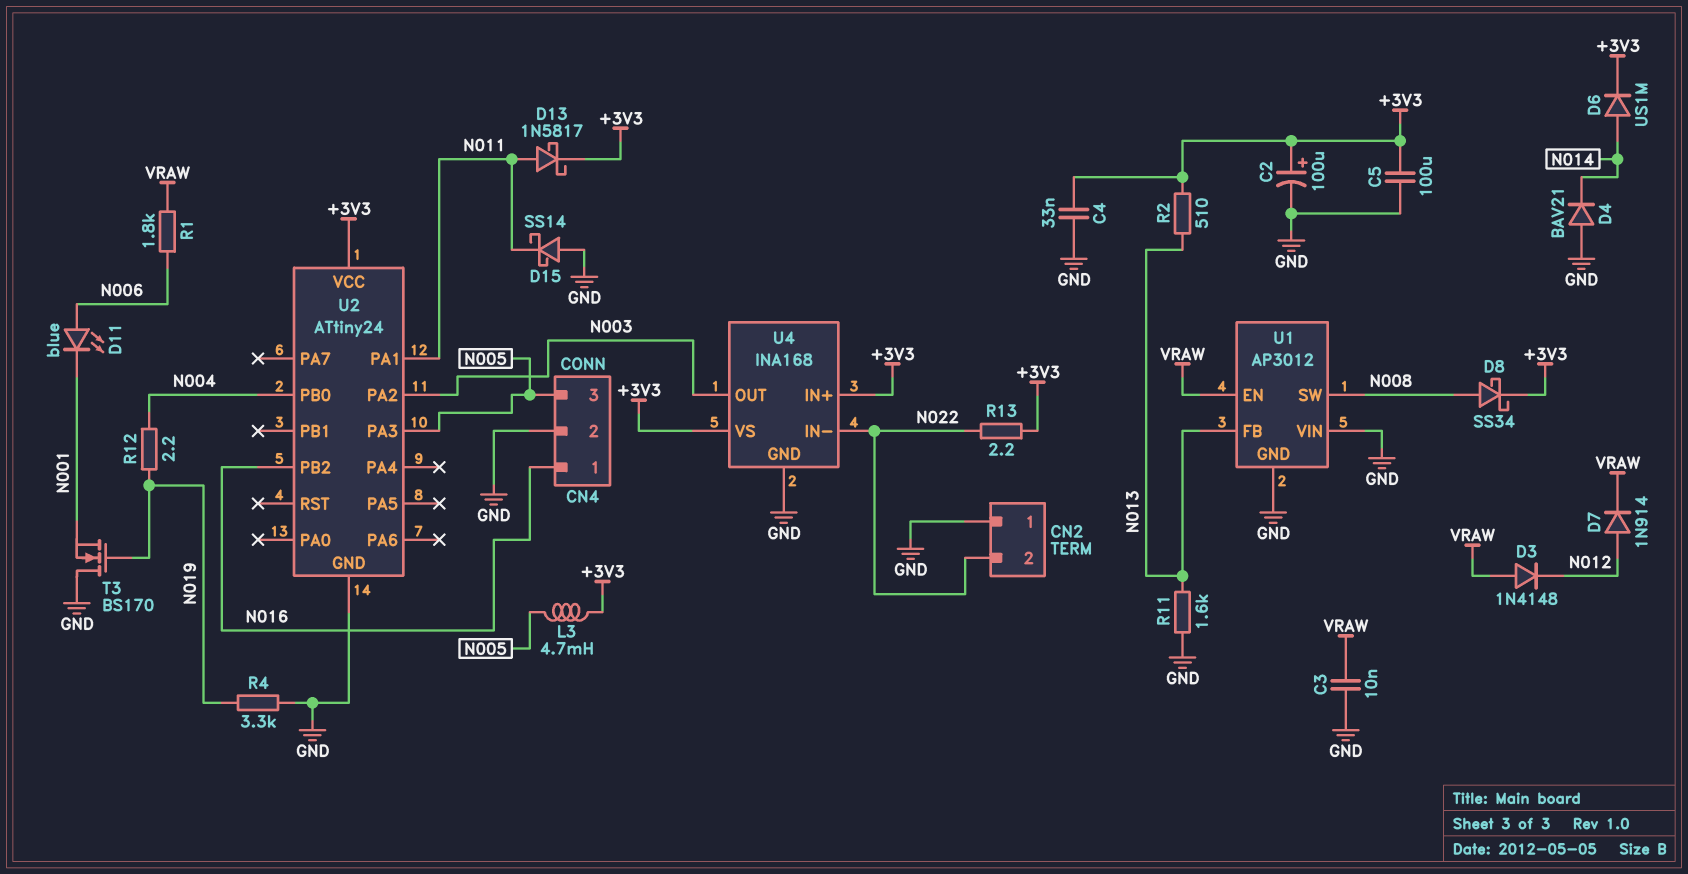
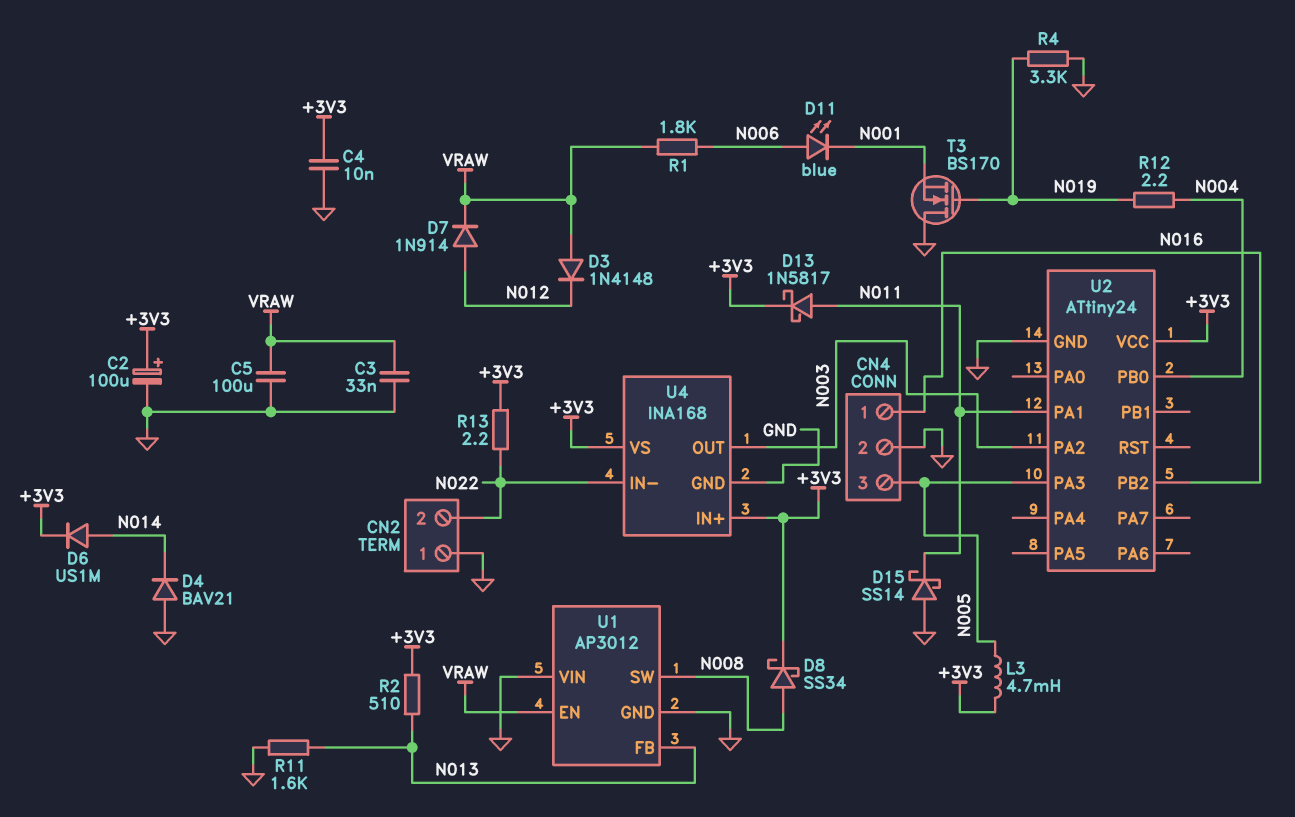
C3: 10nF (GND, VRAW) -> 33nF (GND, VRAW)
C4: 33nF (+3V3, GND) -> 10nF (+3V3, GND)
C5: 100uF (+3V3, GND) -> 100uF (GND, VRAW)

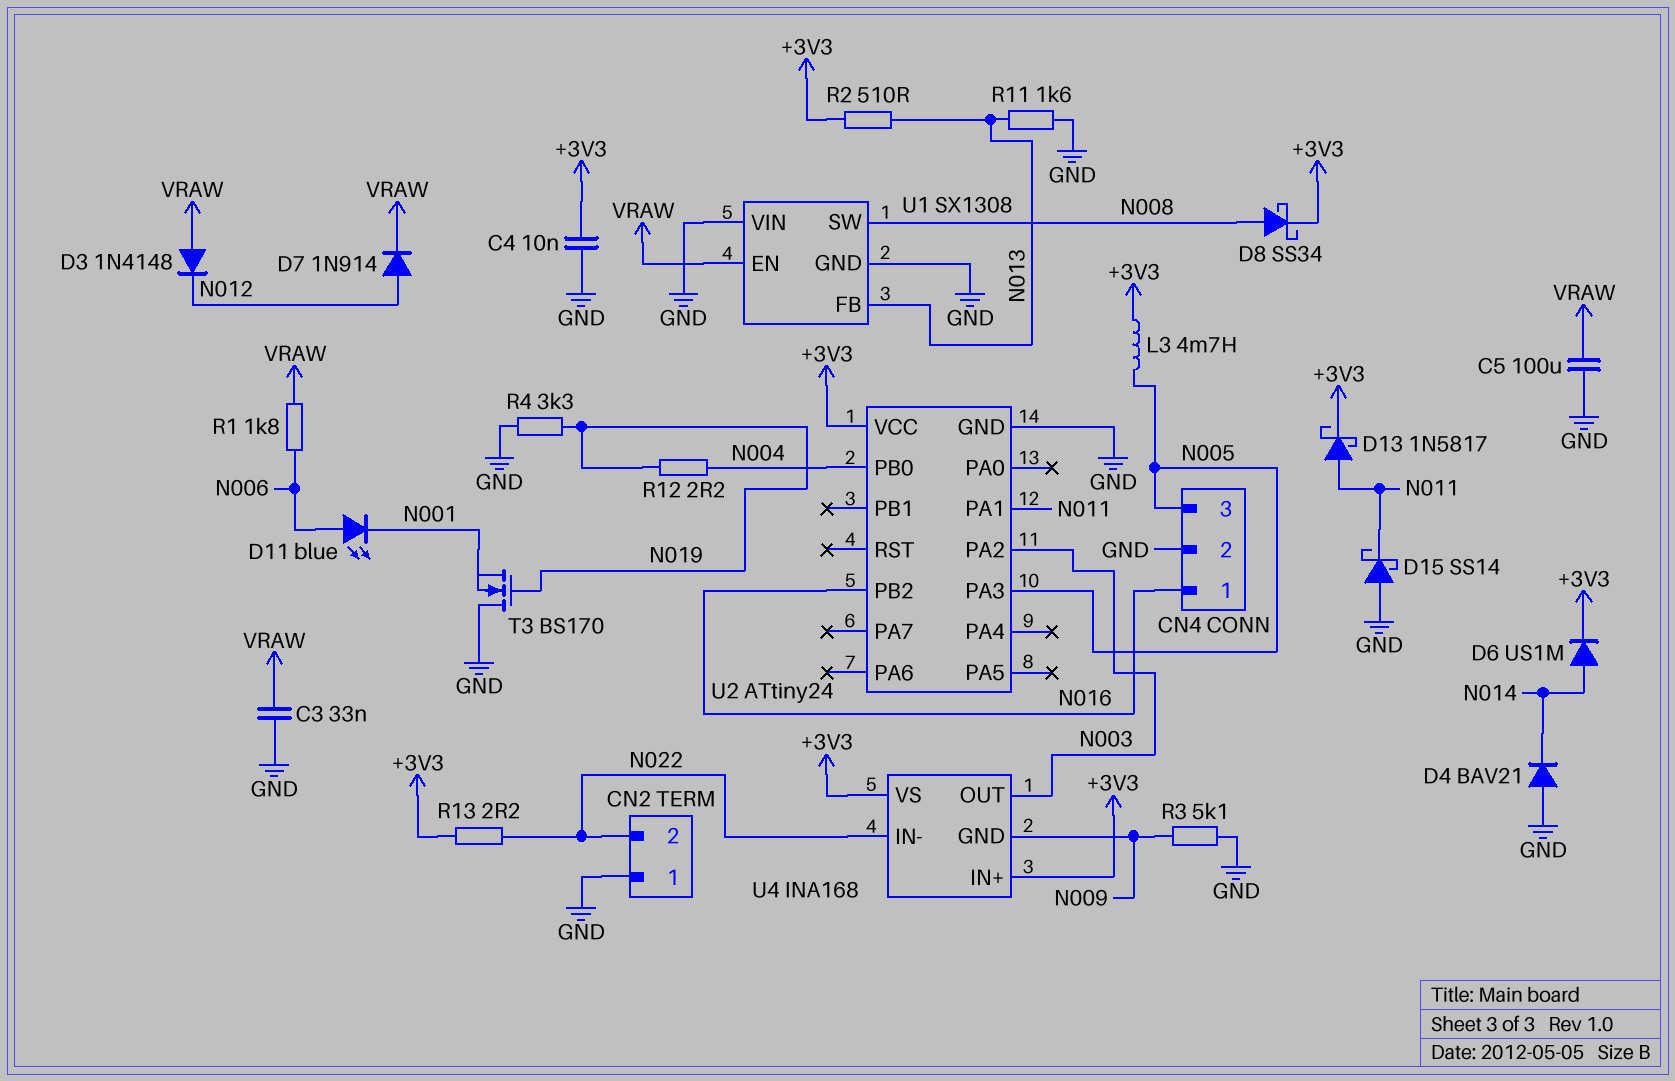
C2: 100uF (plus +3V3, minus GND) -> none
R3: none -> 5.1k (GND, N009)
U1: AP3012 -> SX1308
U4 pin GND: GND -> N009

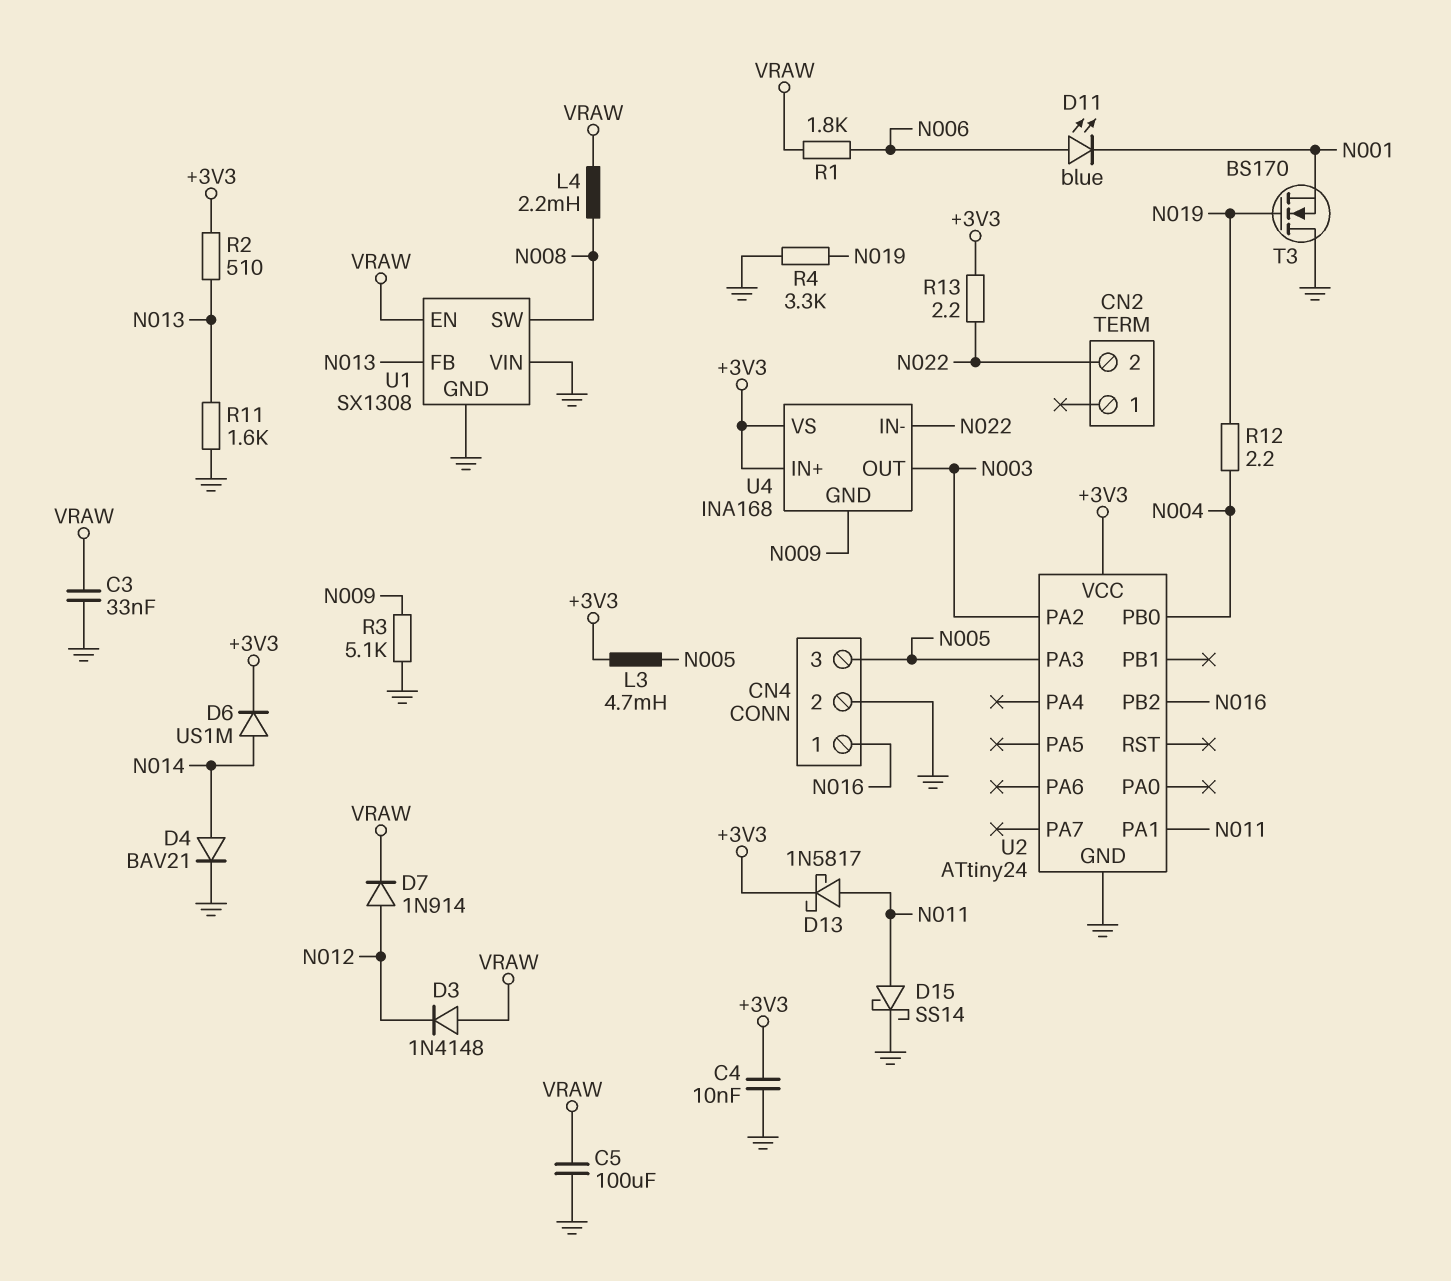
CN2 pin 1: GND -> none
D4: diode BAV21 (A GND, K N014) -> diode BAV21 (A N014, K GND)
D8: schottky SS34 (A N008, K +3V3) -> none
D15: schottky SS14 (A GND, K N011) -> schottky SS14 (A N011, K GND)
L4: none -> 2.2mH (N008, VRAW)

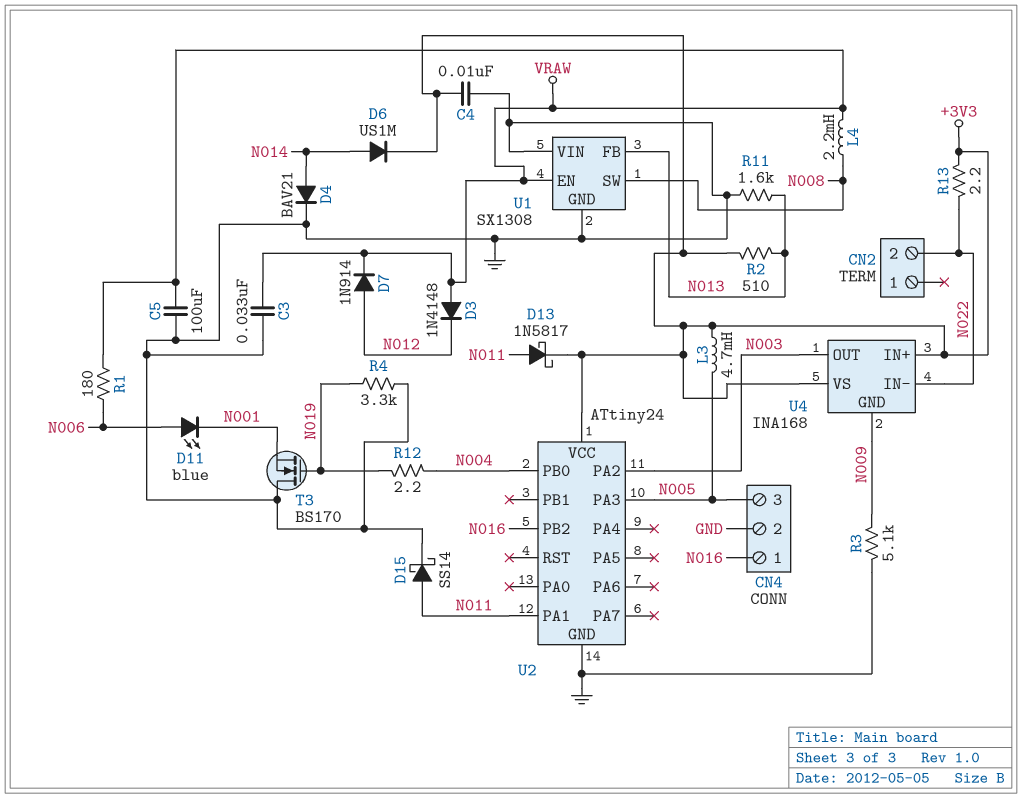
R1: 1.8k (N006, VRAW) -> 180 (N006, VRAW)

